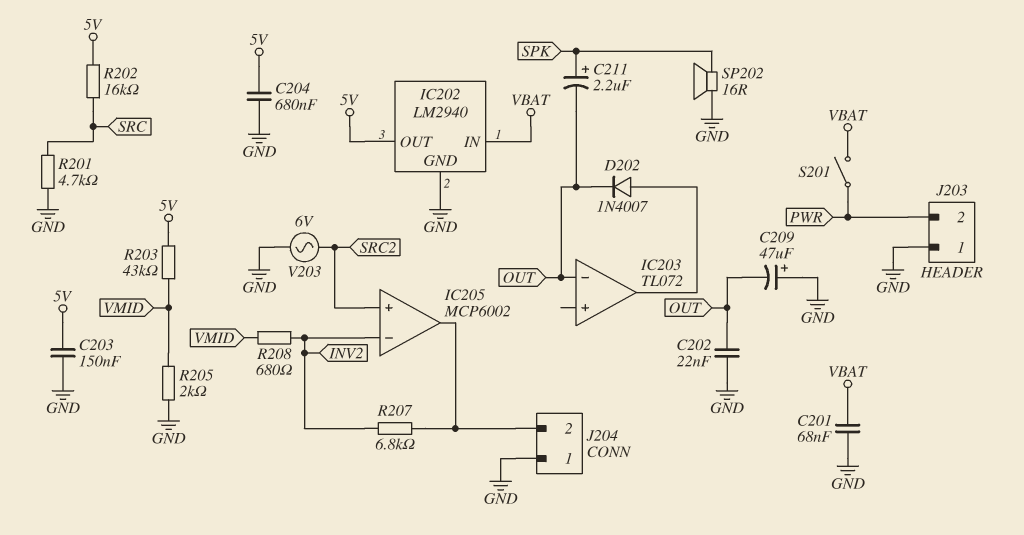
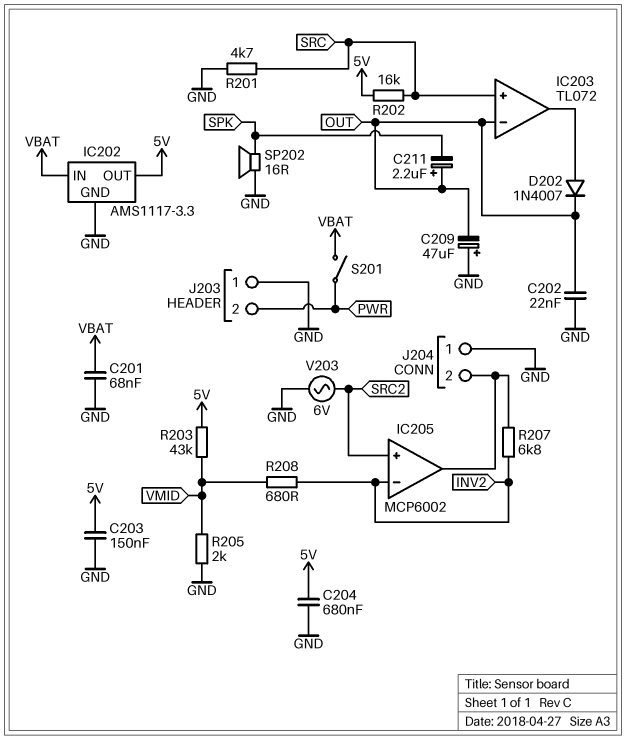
C211: 2.2uF (plus SPK, minus OUT) -> 2.2uF (plus OUT, minus SPK)
IC202: LM2940 -> AMS1117-3.3
IC203 pin in+: none -> SRC

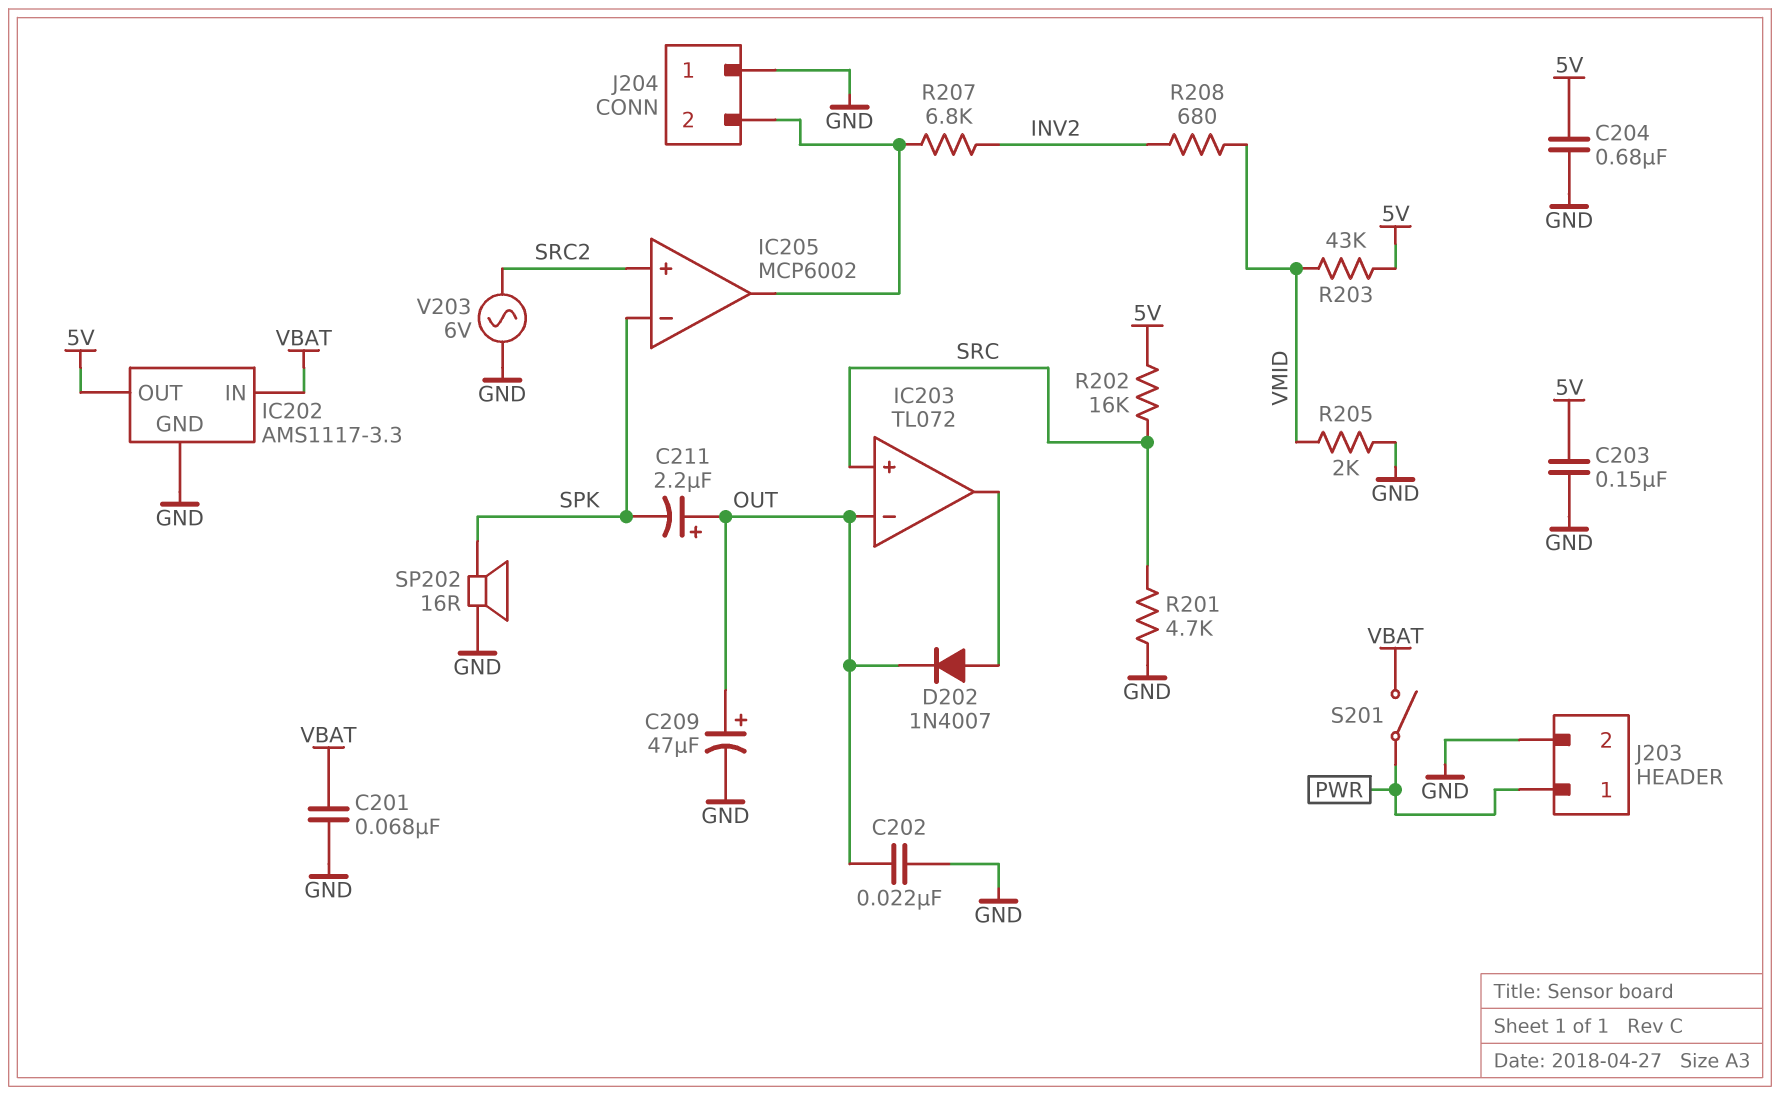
C209: 47uF (plus GND, minus OUT) -> 47uF (plus OUT, minus GND)
IC205 pin in-: INV2 -> SPK
J203 pin 1: GND -> PWR
J203 pin 2: PWR -> GND

